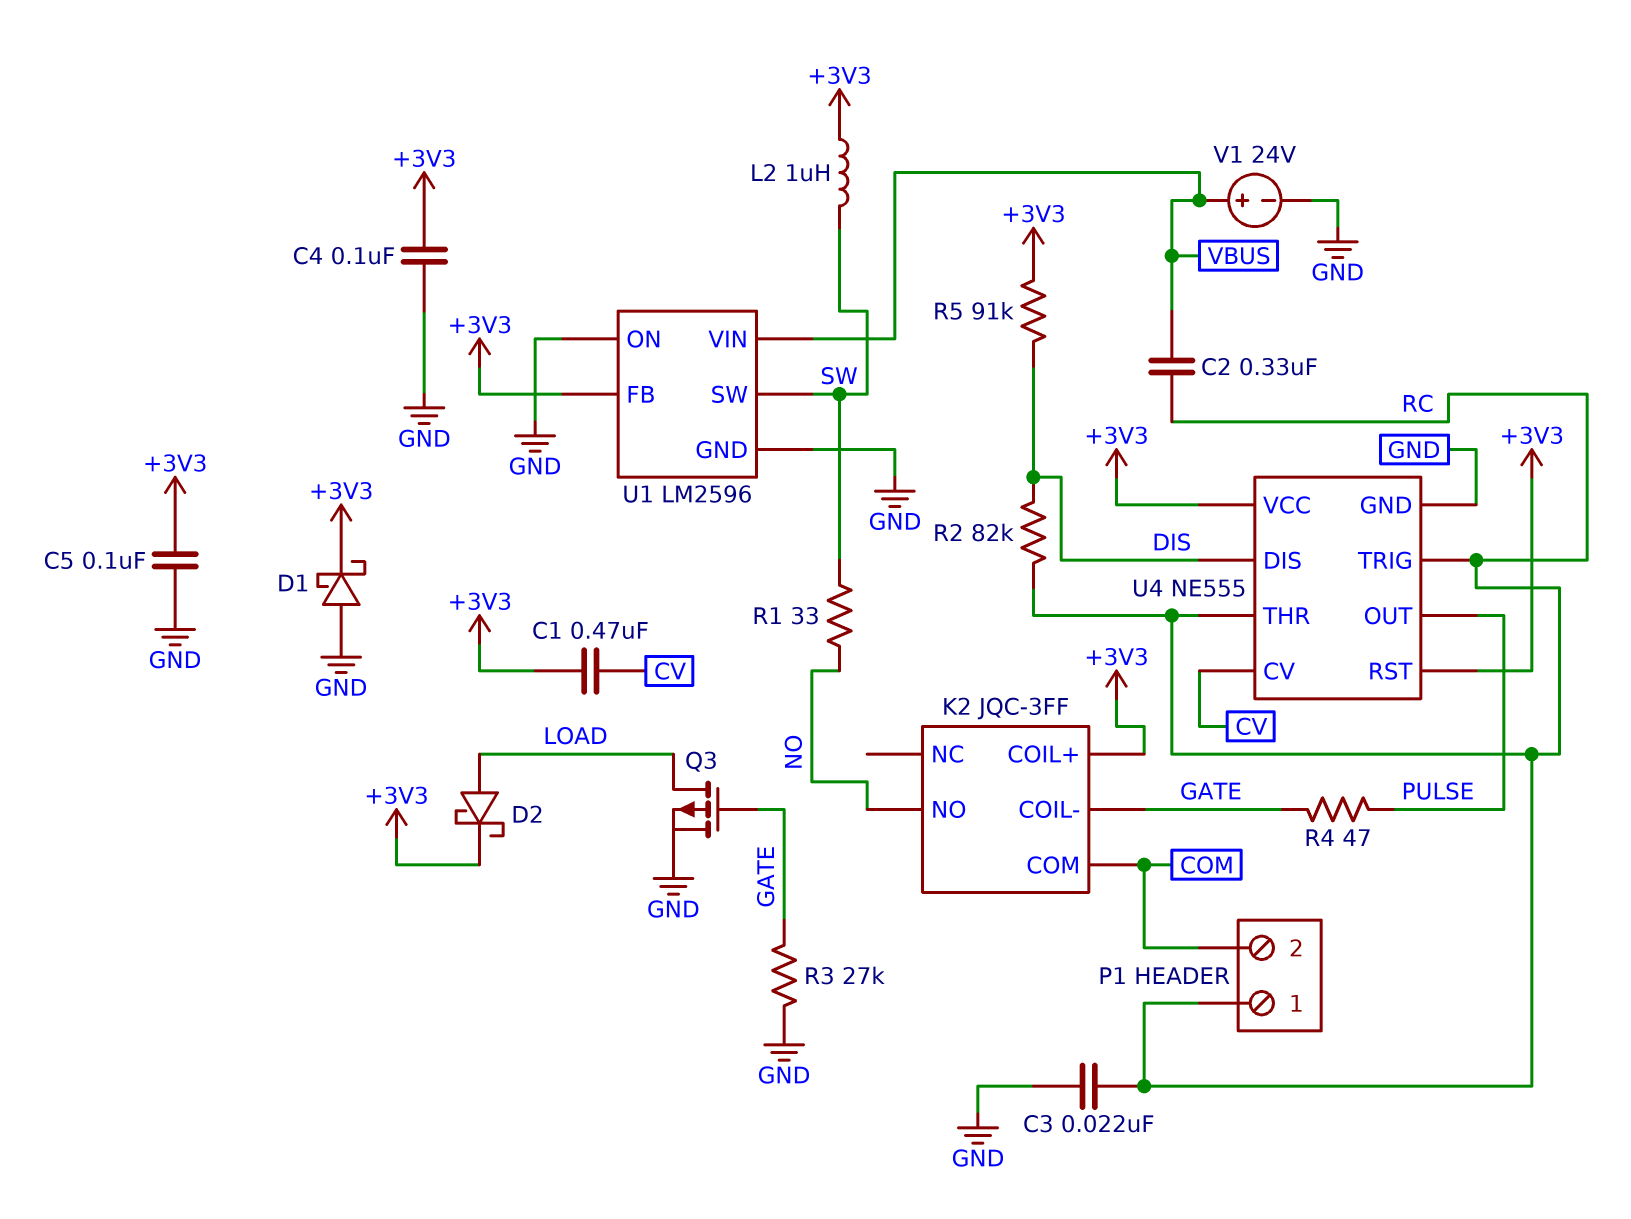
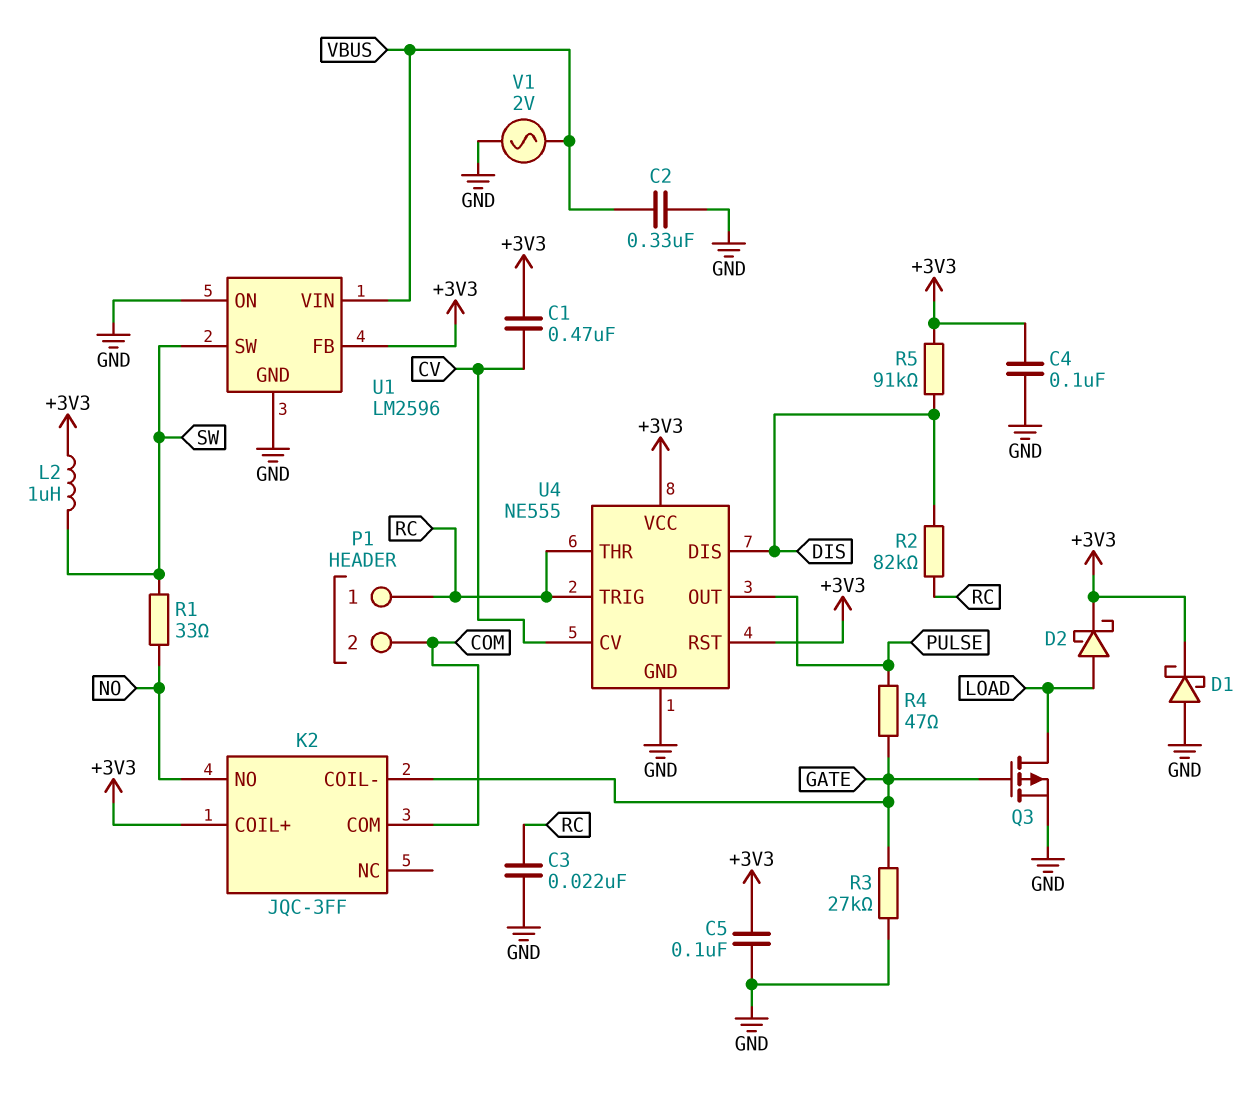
C2: 330nF (RC, VBUS) -> 330nF (GND, VBUS)
V1: 24V (plus VBUS, minus GND) -> AC 2V (GND, VBUS)

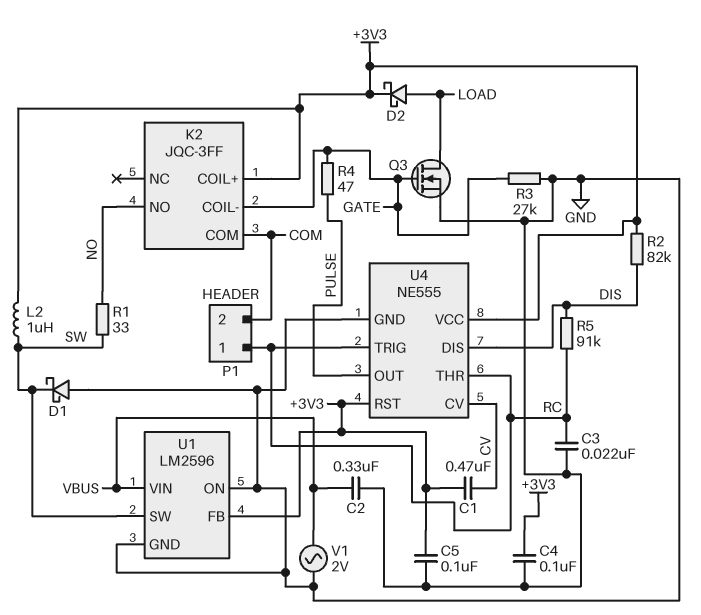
D1: schottky (A GND, K +3V3) -> schottky (A GND, K SW)
Q3: PMOS (G GATE, D LOAD, S GND) -> NMOS (G GATE, D LOAD, S GND)
R2: 82k (DIS, RC) -> 82k (+3V3, DIS)
R5: 91k (+3V3, DIS) -> 91k (DIS, RC)

